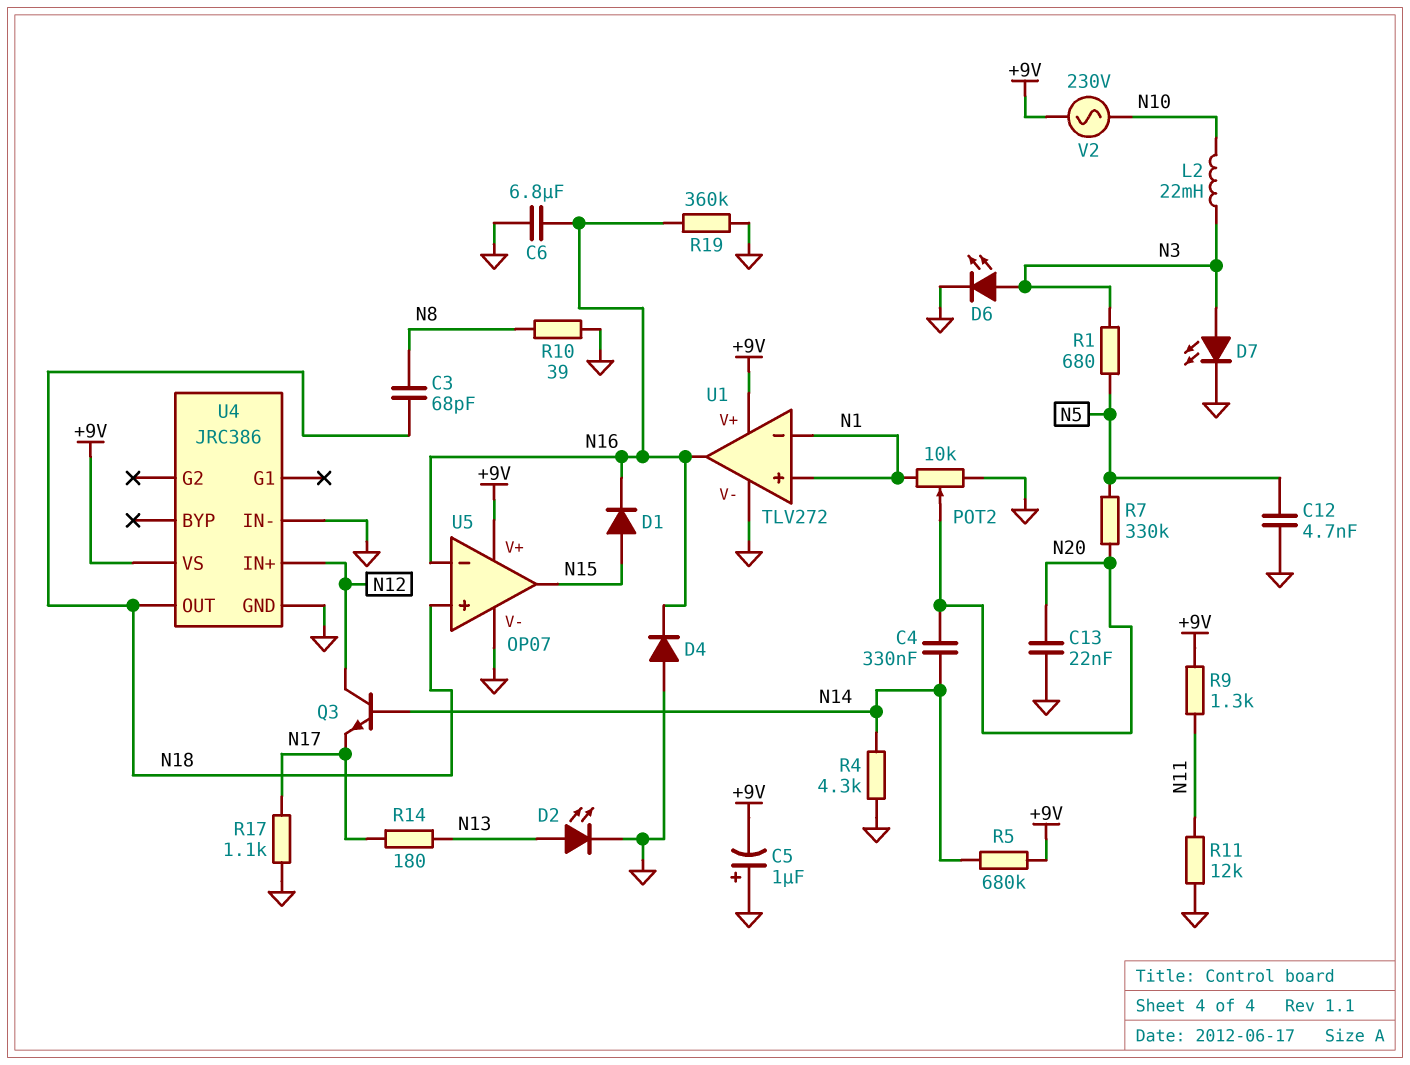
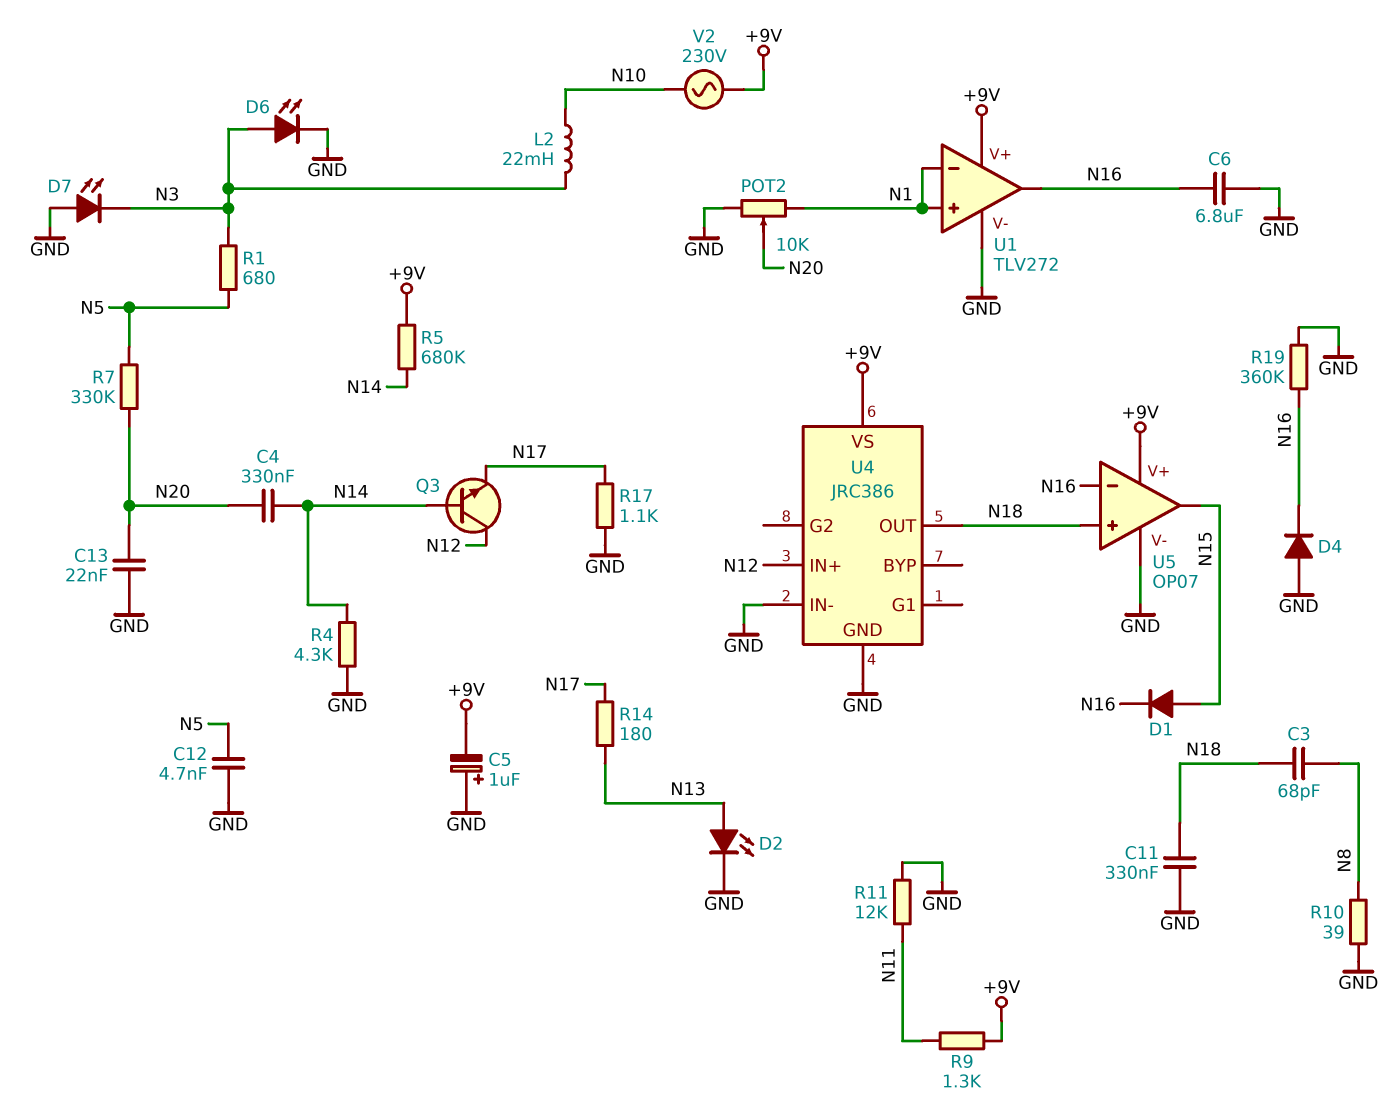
C11: none -> 330nF (GND, N18)
D7: LED (A N3, K GND) -> LED (A GND, K N3)

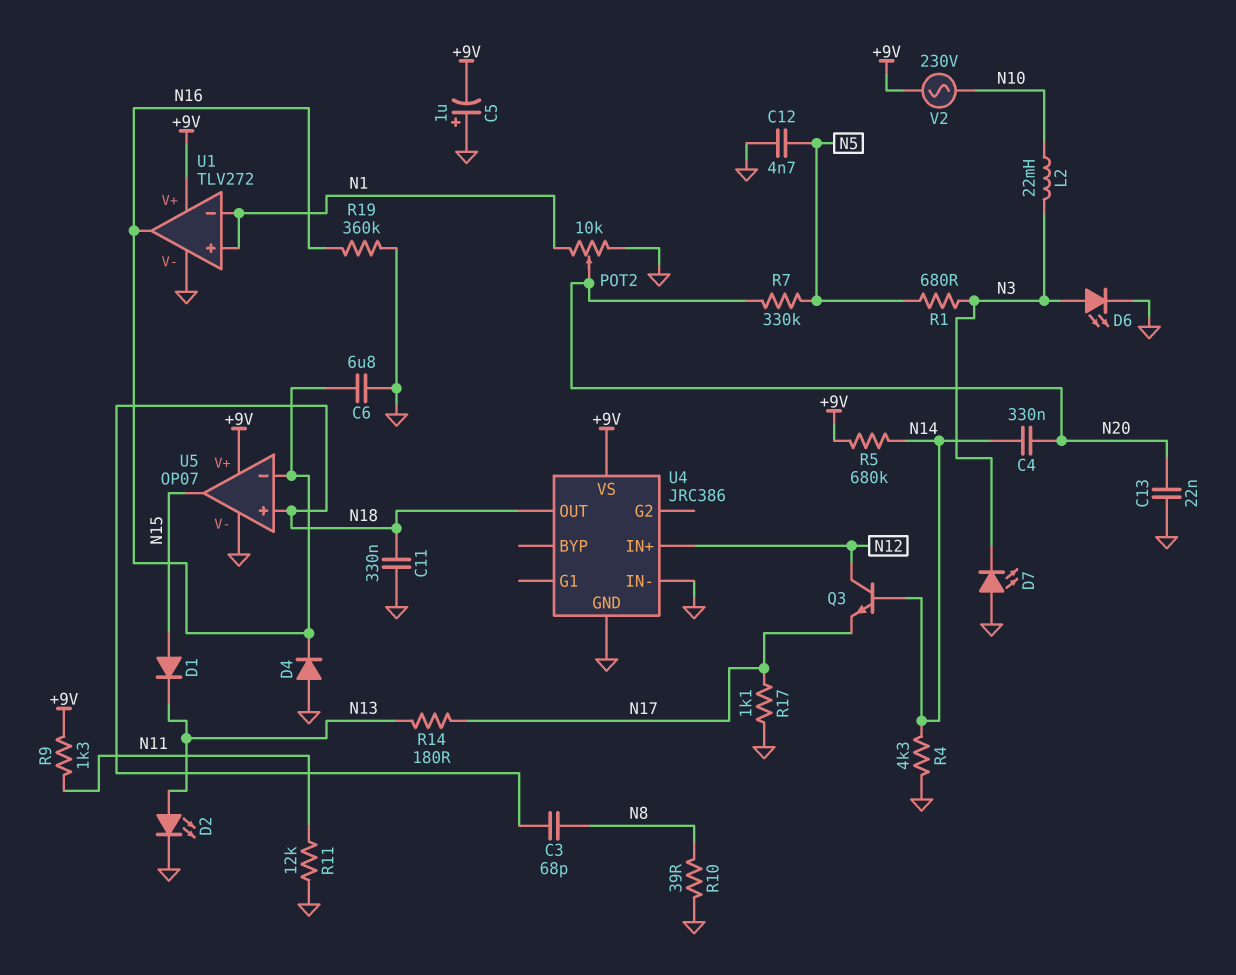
D1: diode (A N15, K N16) -> diode (A N15, K N13)

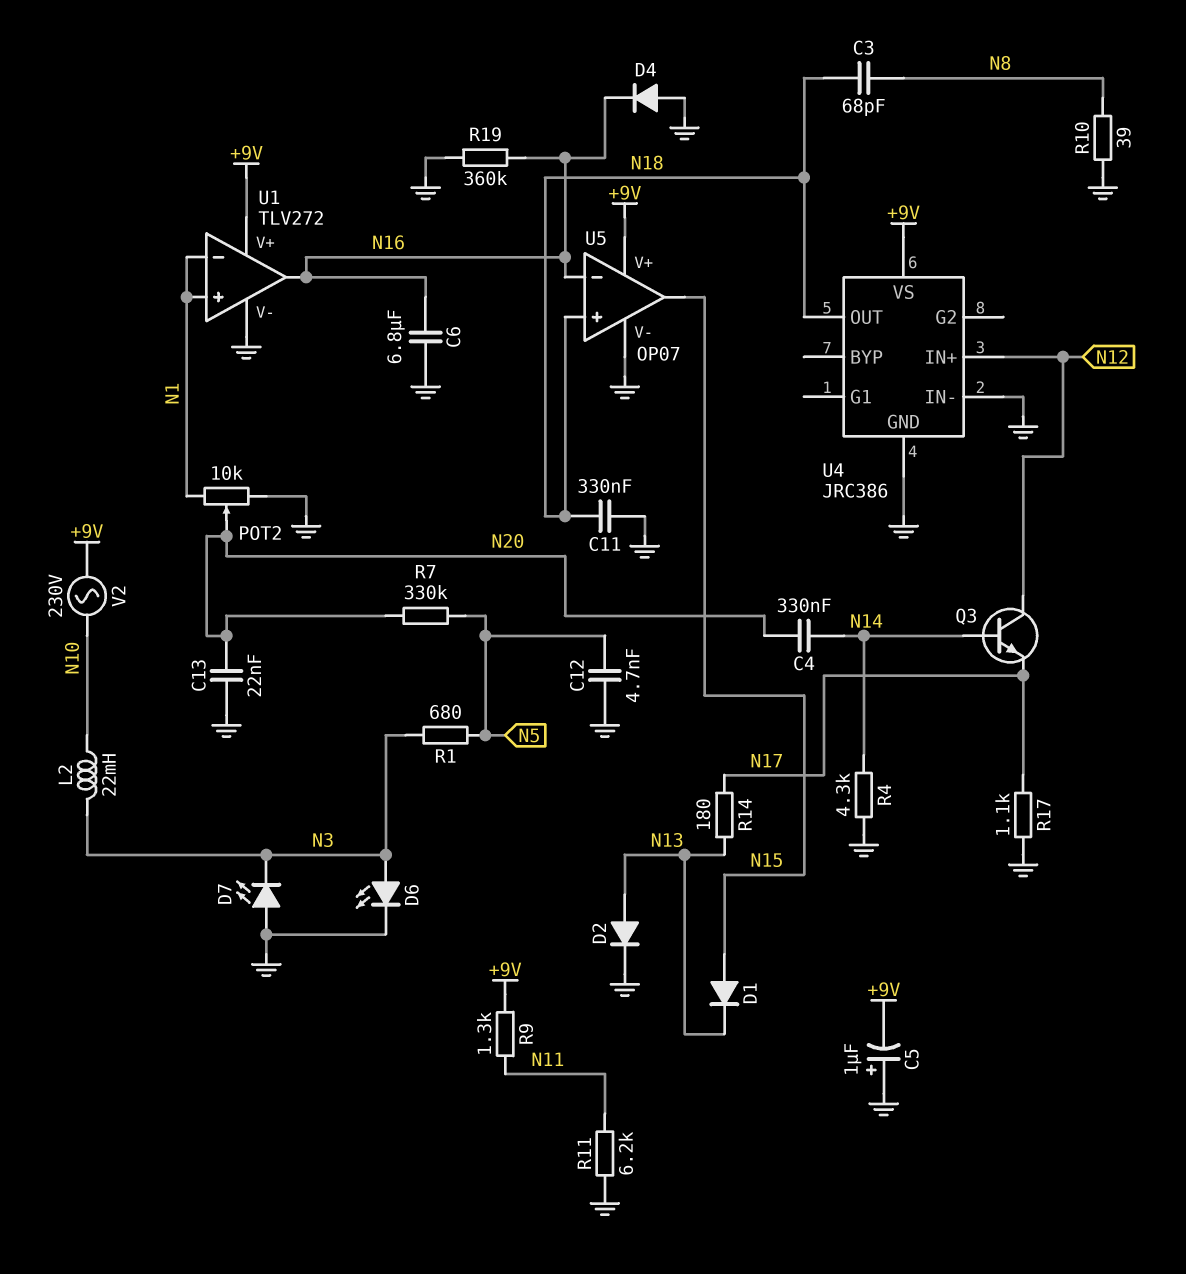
D2: LED (A N13, K GND) -> diode (A N13, K GND)
R5: 680k (+9V, N14) -> none
R11: 12k (GND, N11) -> 6.2k (GND, N11)

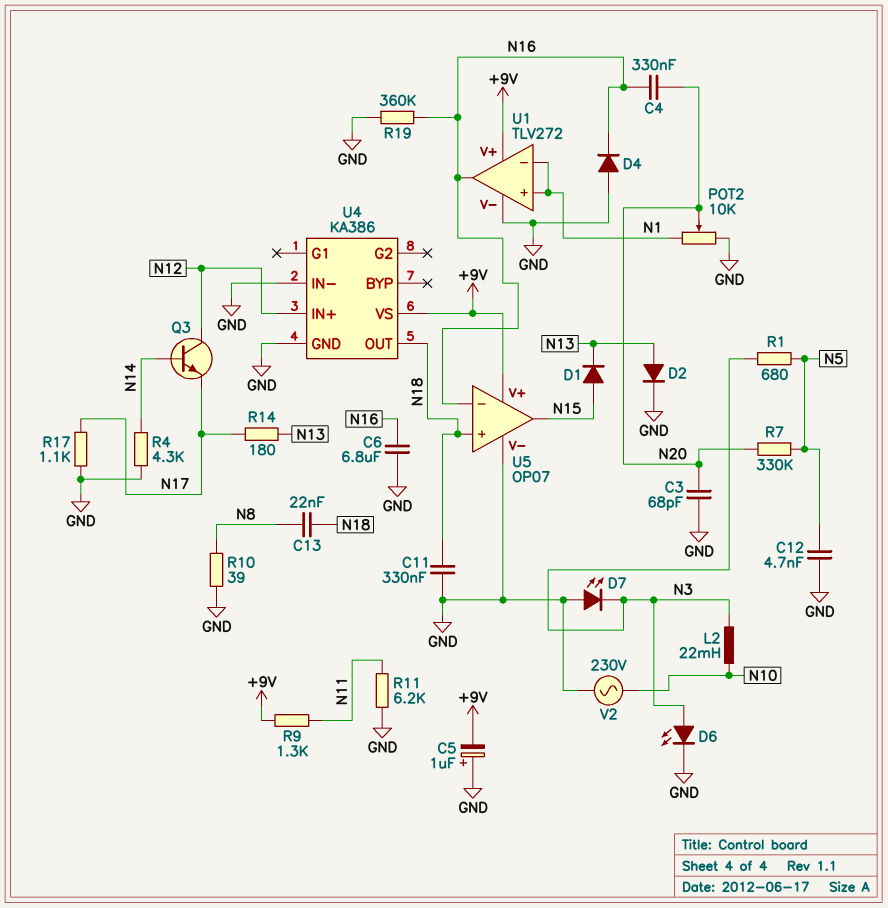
C3: 68pF (N8, N18) -> 68pF (GND, N20)
C4: 330nF (N14, N20) -> 330nF (N16, N20)
C13: 22nF (GND, N20) -> 22nF (N8, N18)
U4: JRC386 -> KA386
V2: AC 230V (+9V, N10) -> AC 230V (GND, N10)

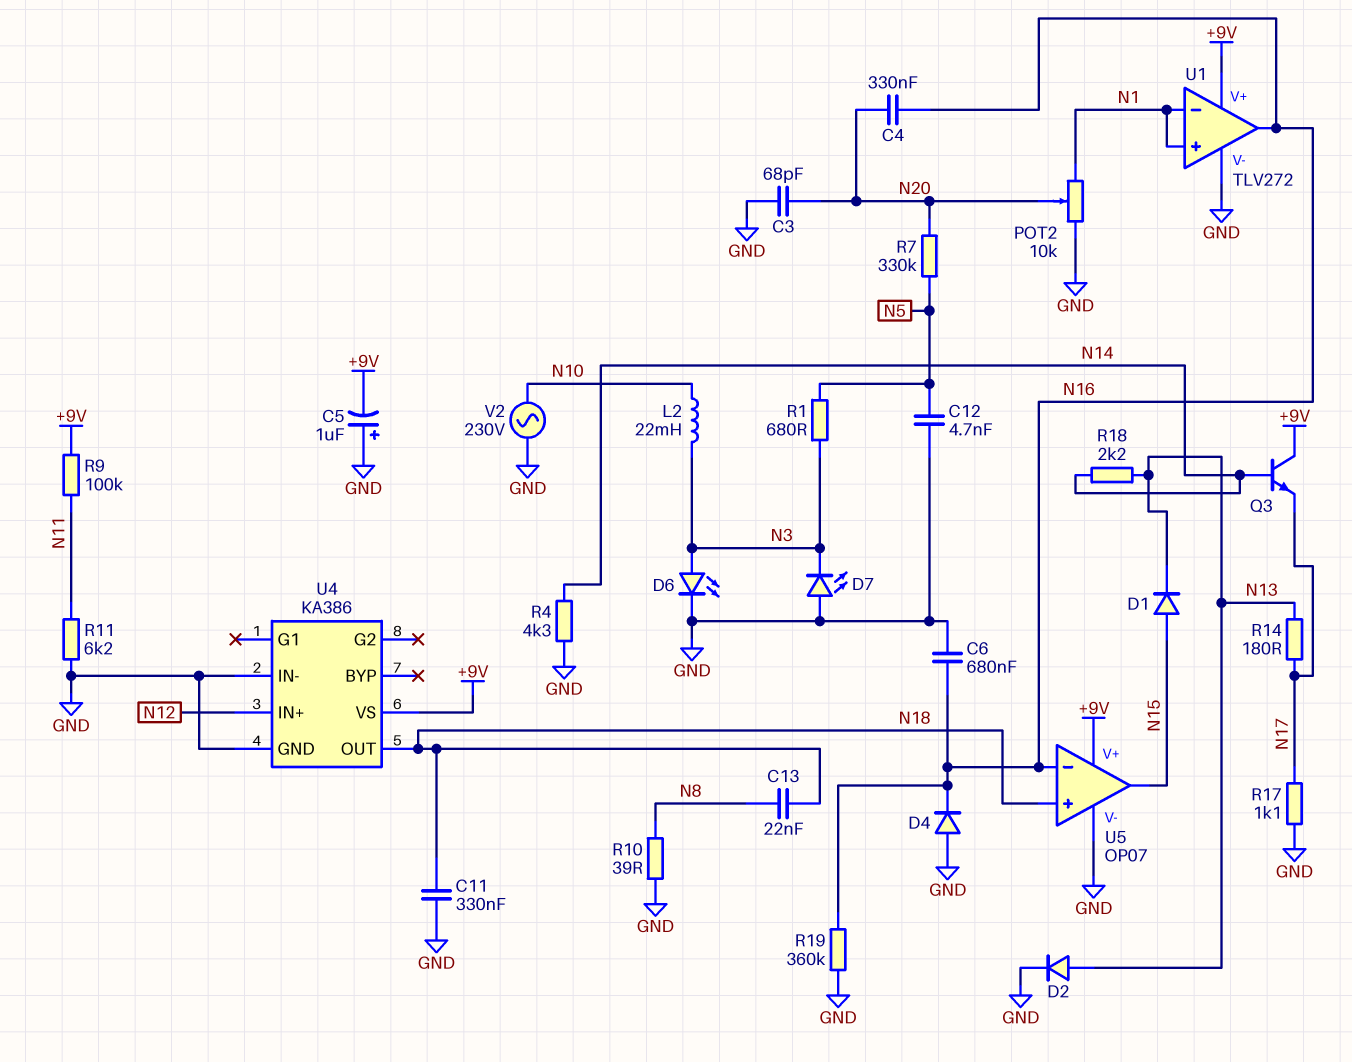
C6: 6.8uF (GND, N16) -> 680nF (GND, N16)
Q3: NPN (B N14, C N12, E N17) -> NPN (B N14, C +9V, E N17)
R9: 1.3k (+9V, N11) -> 100k (+9V, N11)
R18: none -> 2.2k (N13, N14)

